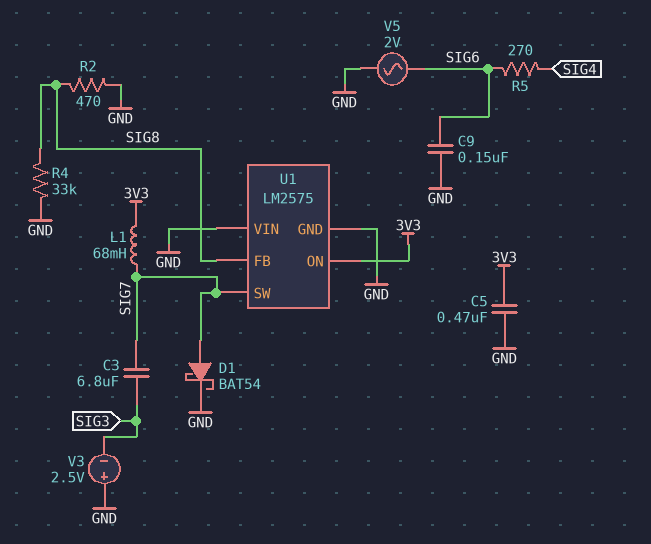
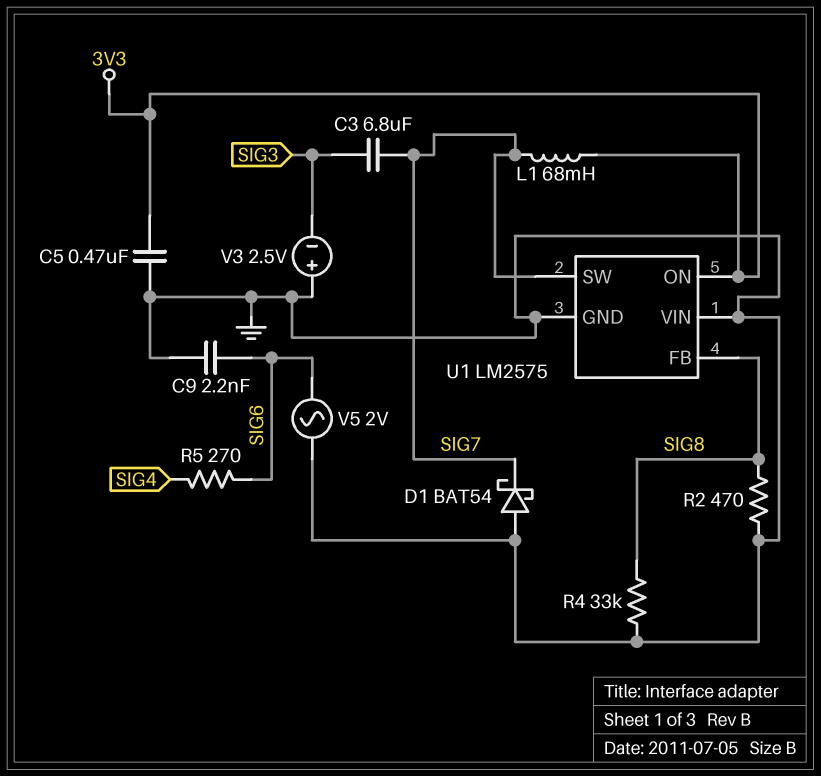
C9: 150nF (GND, SIG6) -> 2.2nF (GND, SIG6)
D1: schottky BAT54 (A SIG7, K GND) -> schottky BAT54 (A GND, K SIG7)

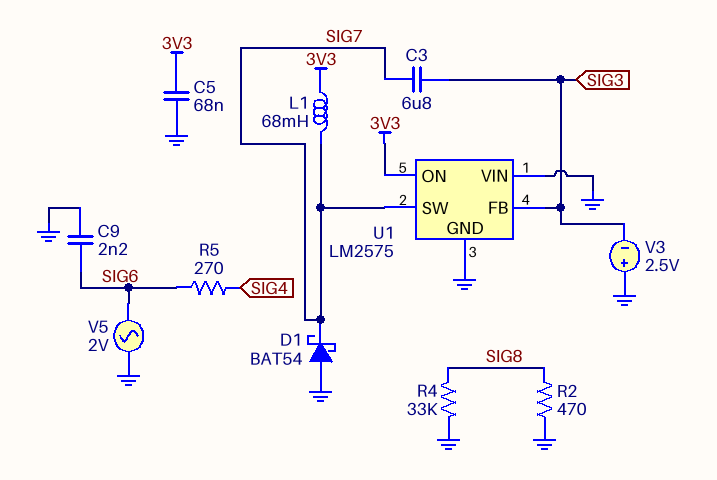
C5: 470nF (3V3, GND) -> 68nF (3V3, GND)
U1 pin FB: SIG8 -> SIG3

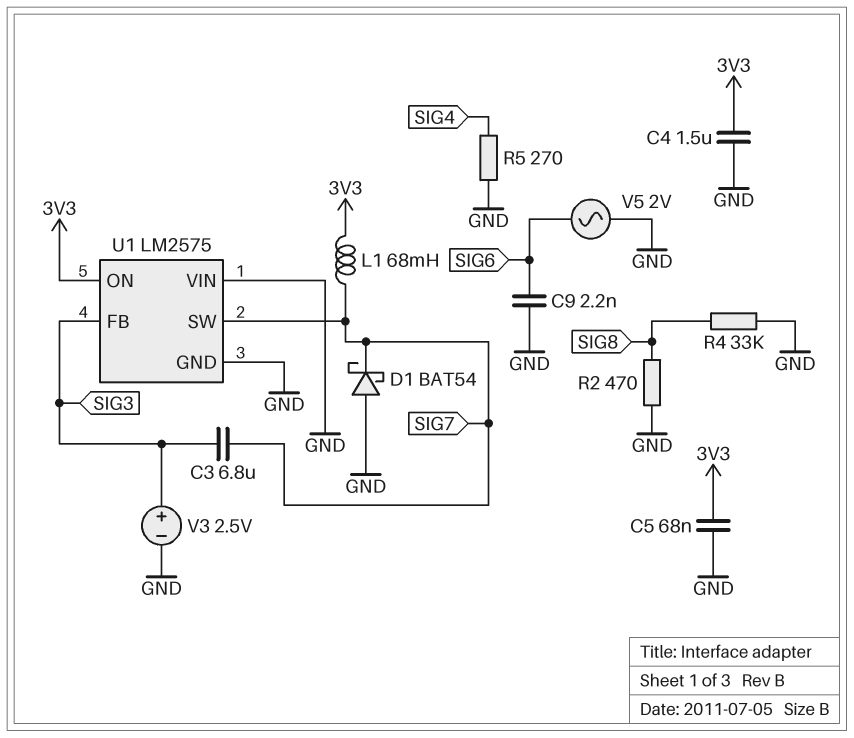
C4: none -> 1.5uF (3V3, GND)
R5: 270 (SIG4, SIG6) -> 270 (GND, SIG4)
V3: 2.5V (plus GND, minus SIG3) -> 2.5V (plus SIG3, minus GND)

